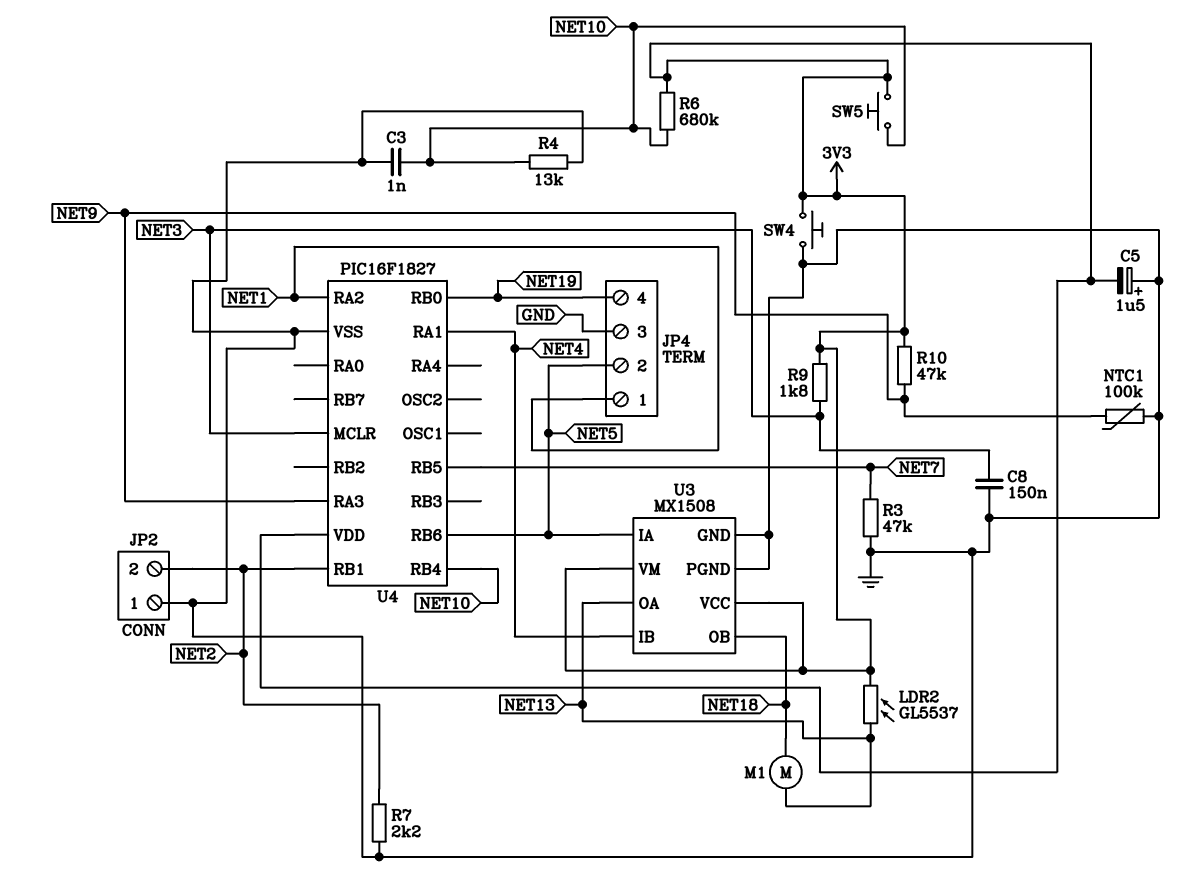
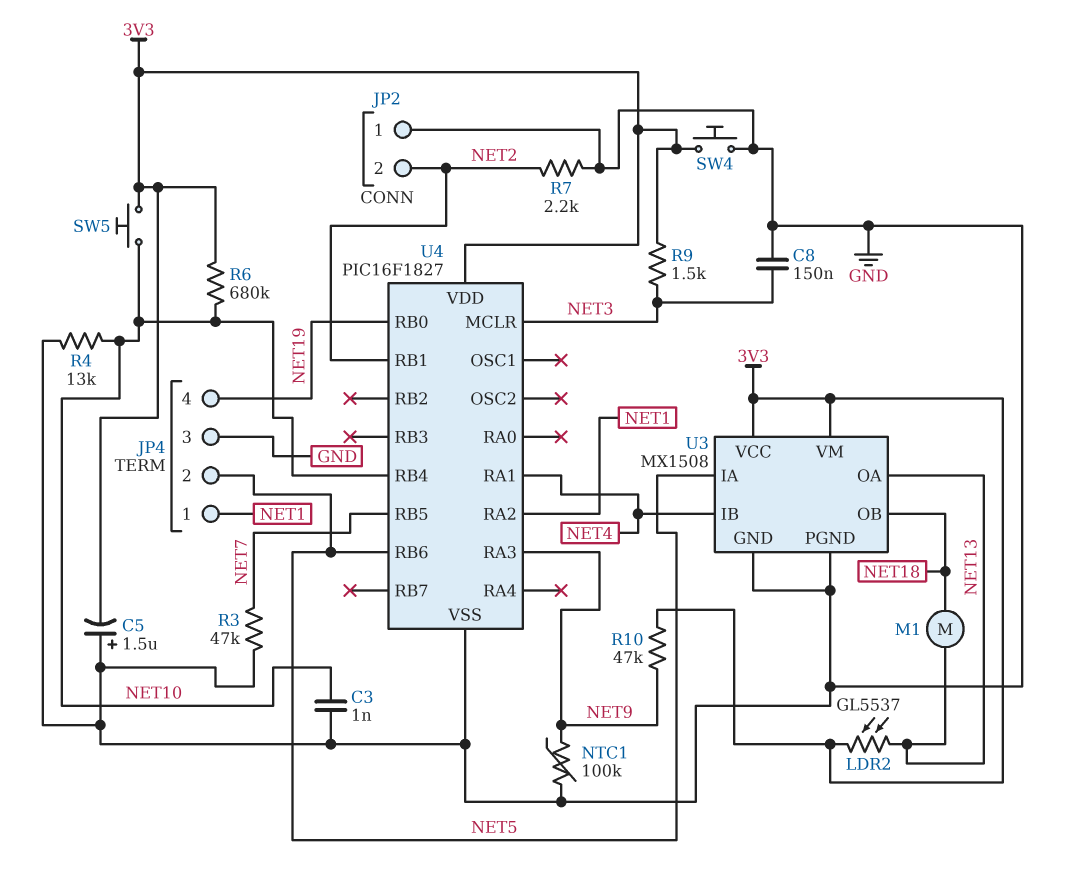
R9: 1.8k (3V3, NET3) -> 1.5k (3V3, NET3)

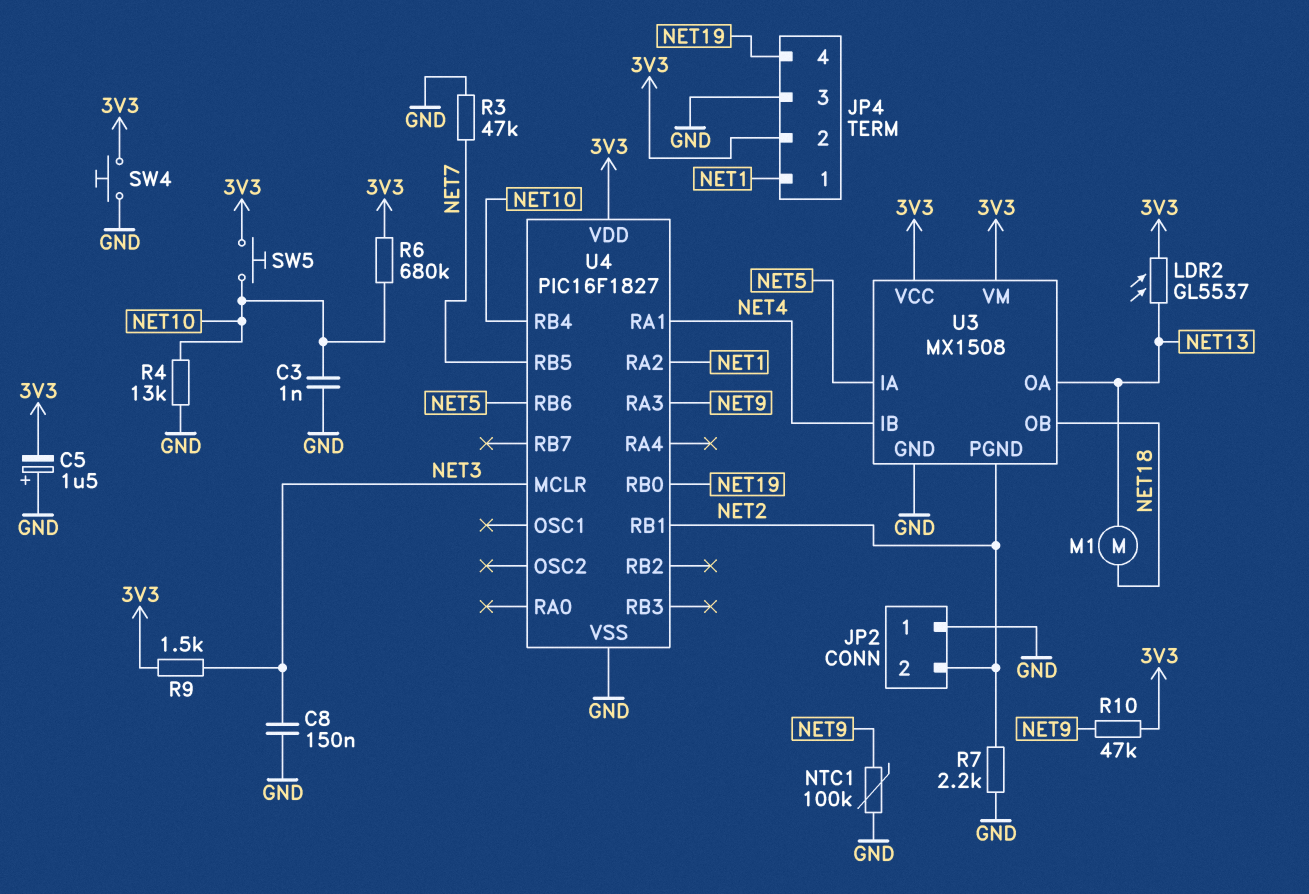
JP4 pin 2: NET5 -> 3V3
U3 pin PGND: GND -> NET2

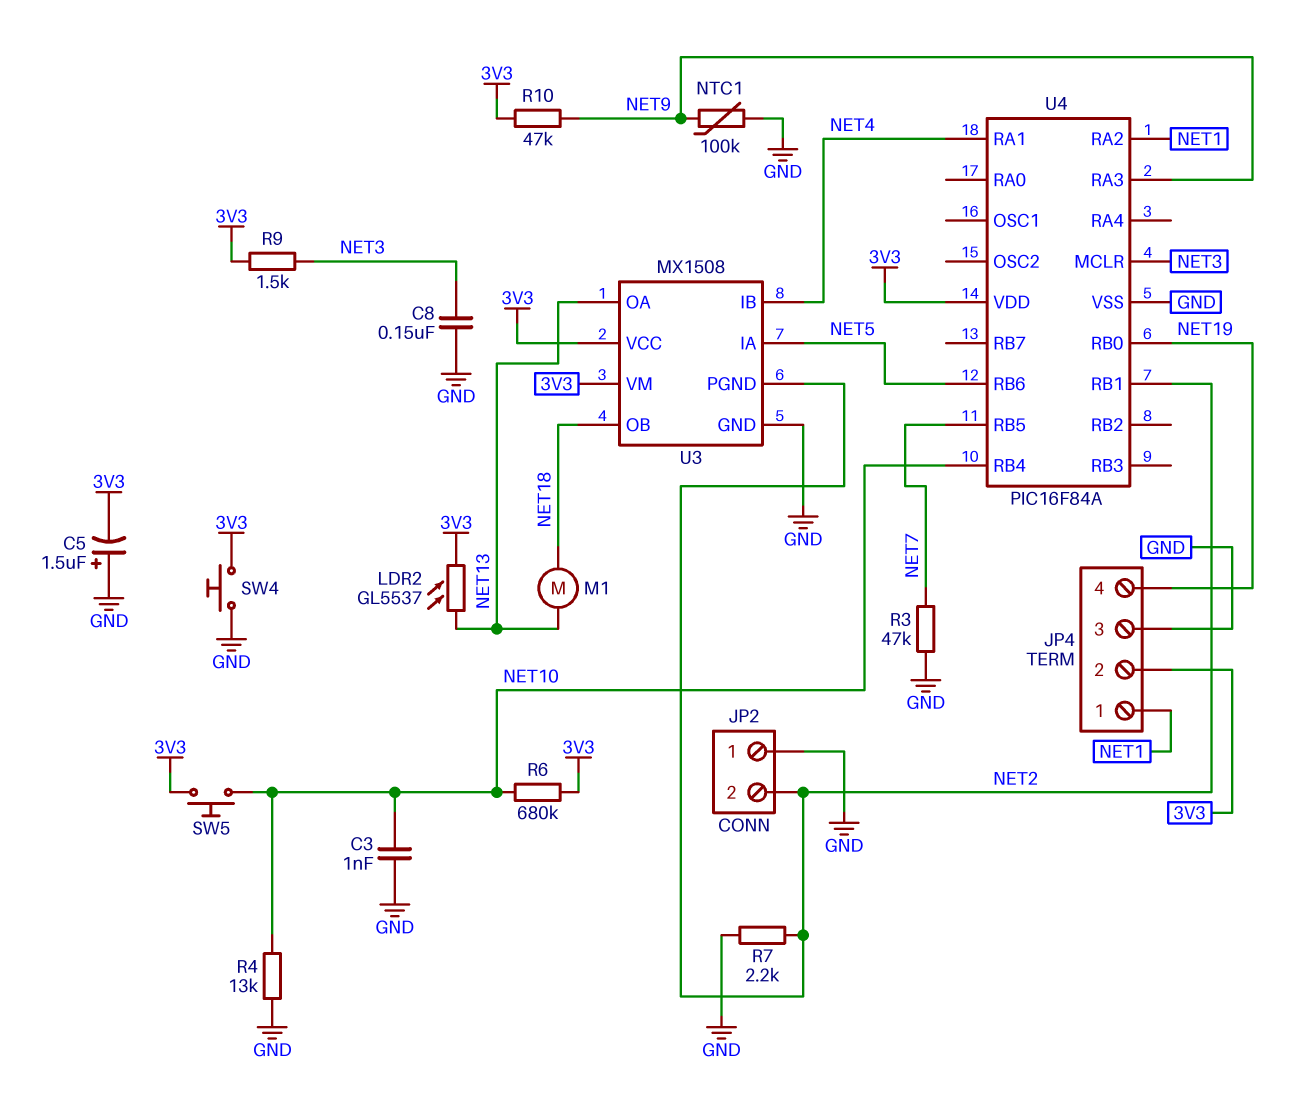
U4: PIC16F1827 -> PIC16F84A

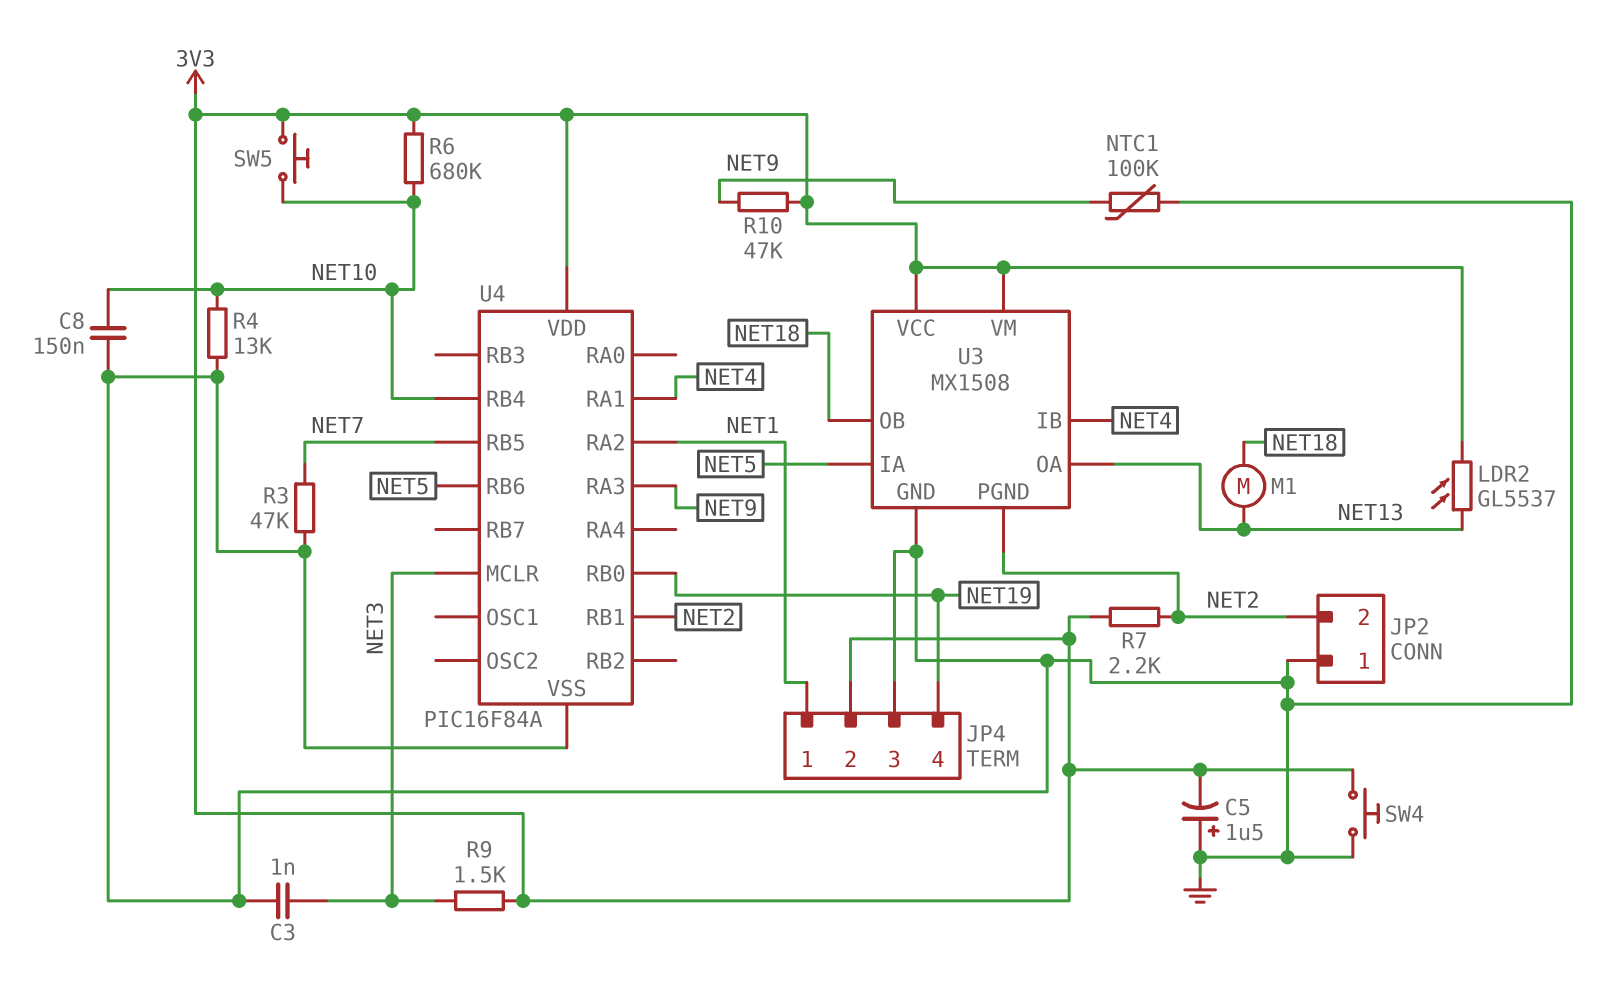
C3: 1nF (GND, NET10) -> 1nF (GND, NET3)
C8: 150nF (GND, NET3) -> 150nF (GND, NET10)
R7: 2.2k (GND, NET2) -> 2.2k (3V3, NET2)

